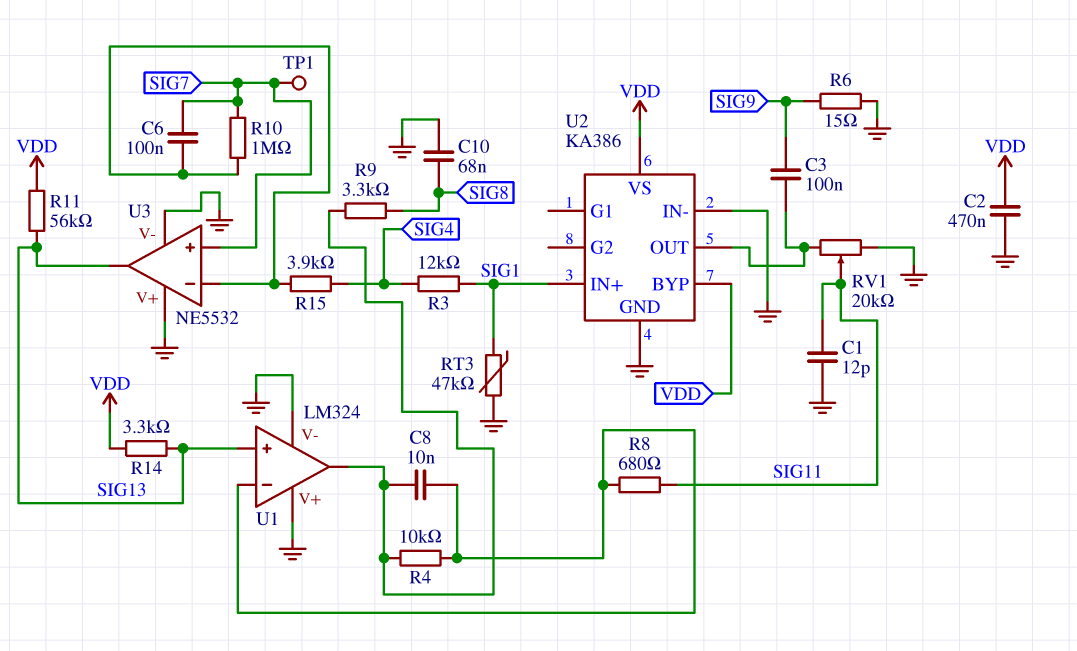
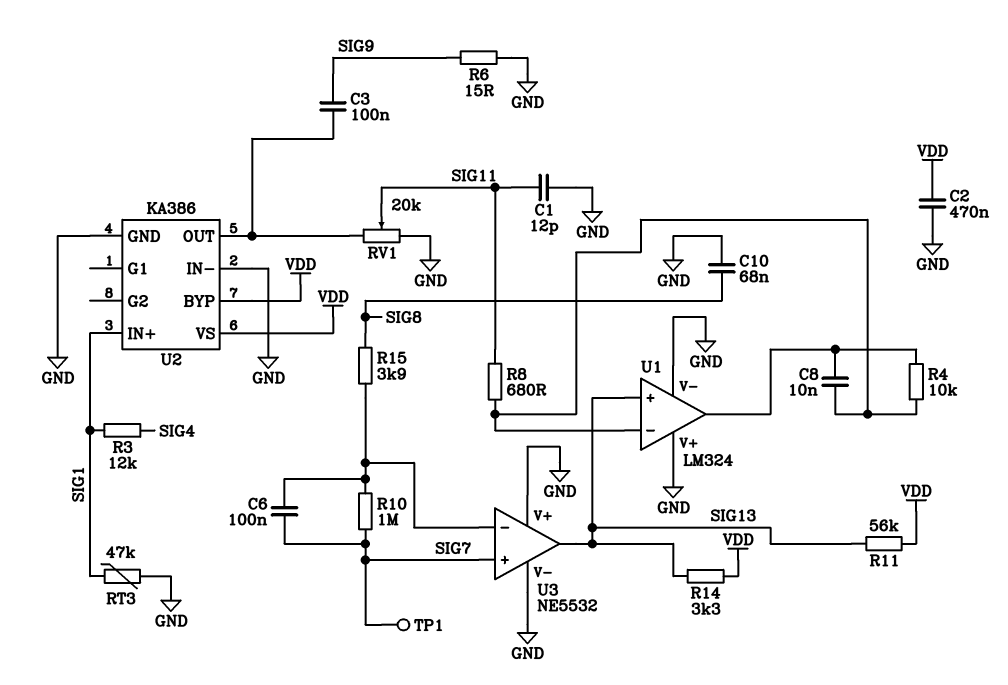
R9: 3.3k (SIG8, U1/out) -> none
R15: 3.9k (SIG4, U3/in-) -> 3.9k (SIG8, U3/in-)

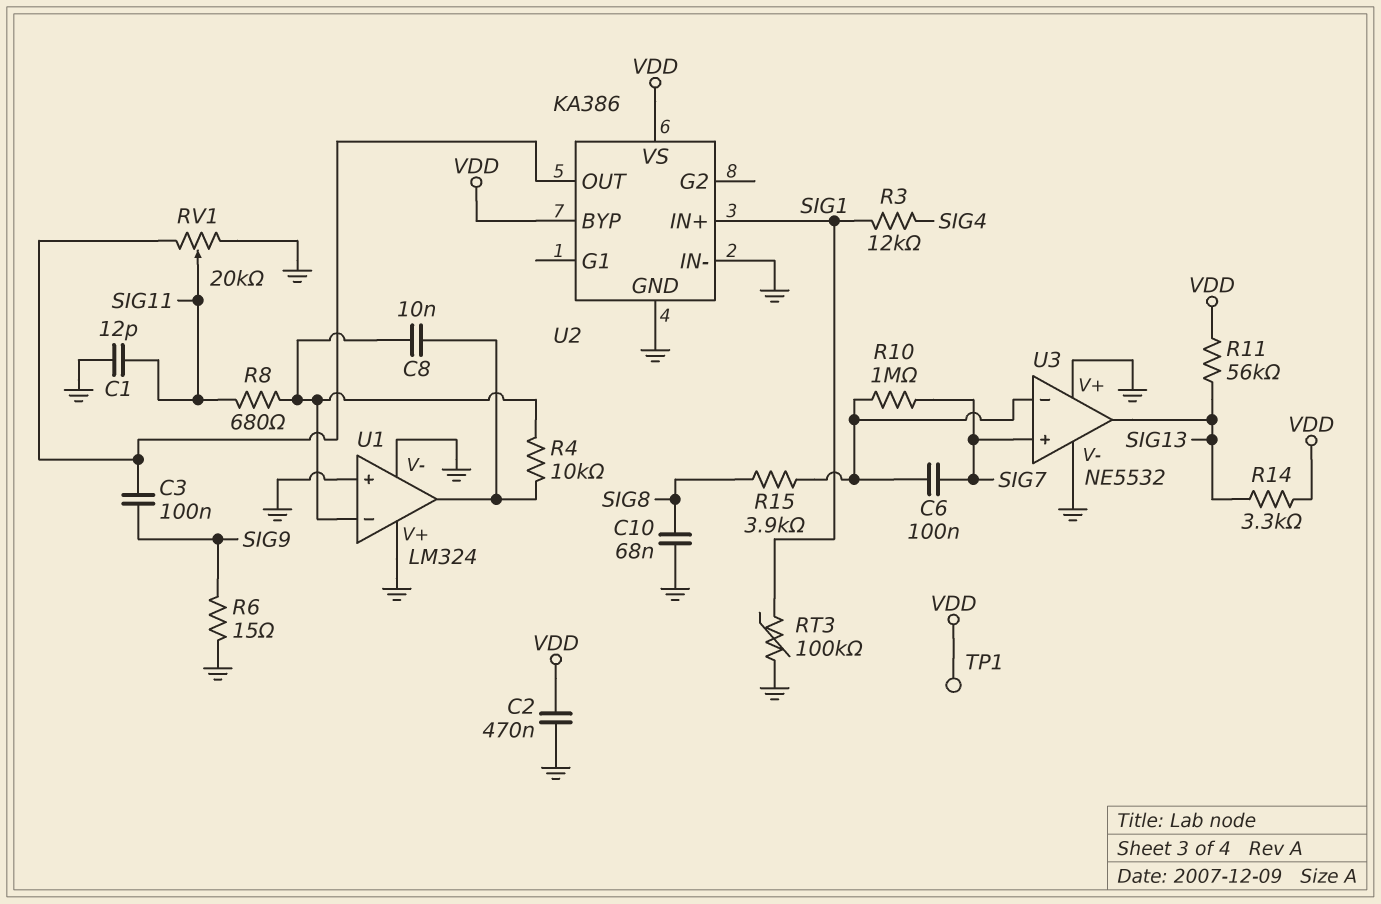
RT3: 47k (GND, SIG1) -> 100k (GND, SIG1)
TP1: test point (SIG7) -> test point (VDD)
U1 pin in+: SIG13 -> GND

